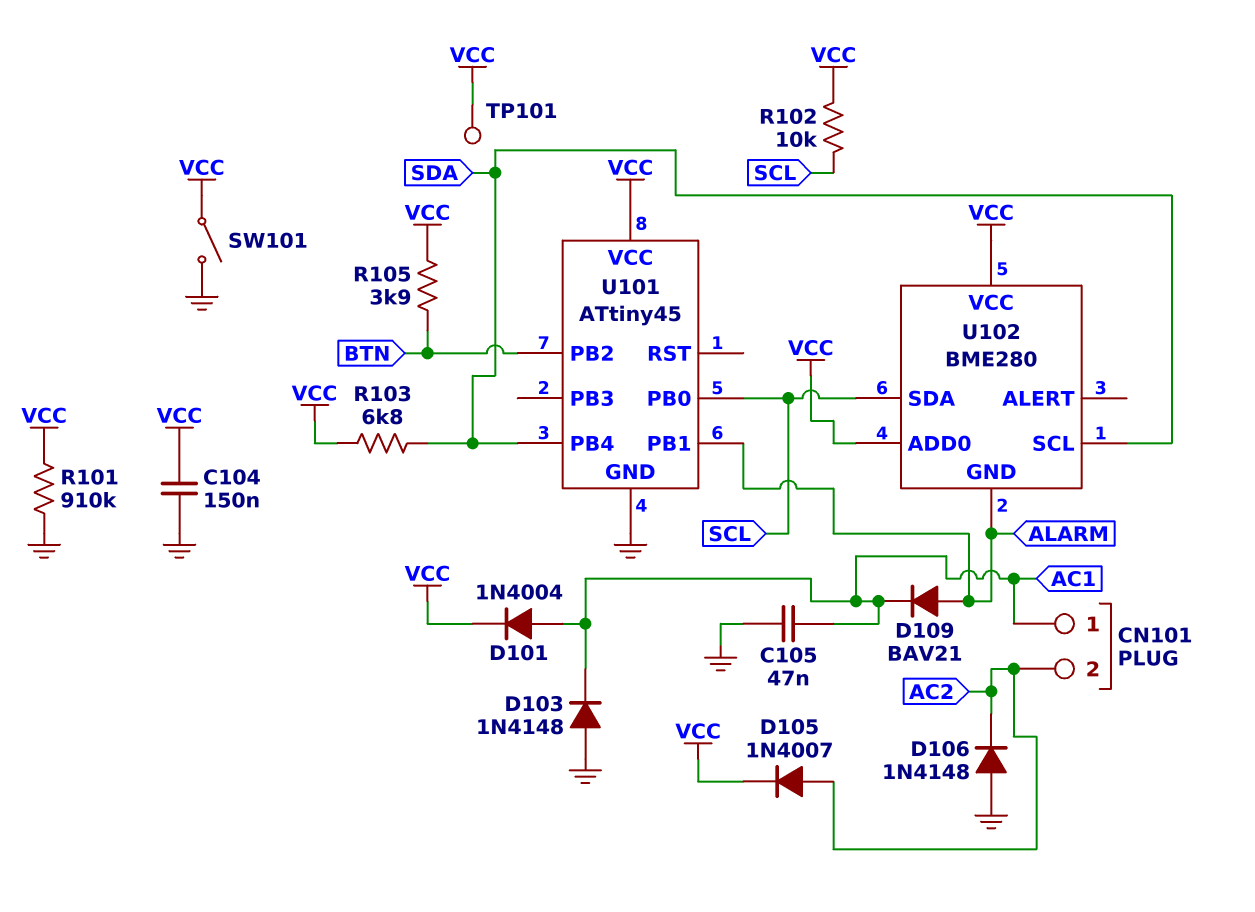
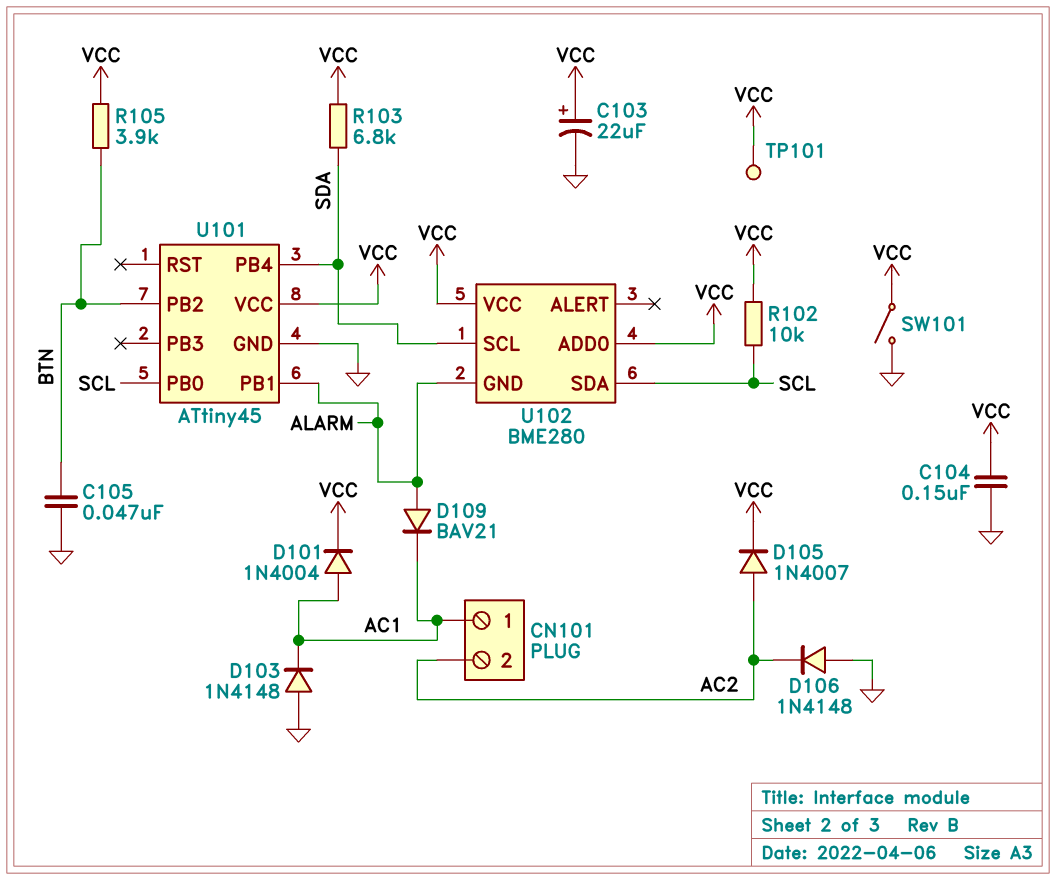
C103: none -> 22uF (plus VCC, minus GND)
C105: 47nF (AC1, GND) -> 47nF (BTN, GND)
R101: 910k (GND, VCC) -> none

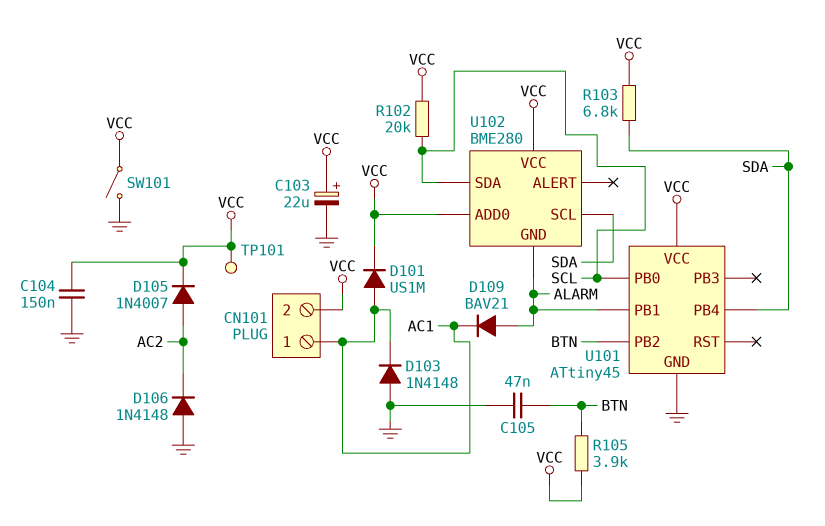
CN101 pin 2: AC2 -> VCC
D101: diode 1N4004 (A AC1, K VCC) -> diode US1M (A AC1, K VCC)
R102: 10k (SCL, VCC) -> 20k (SCL, VCC)

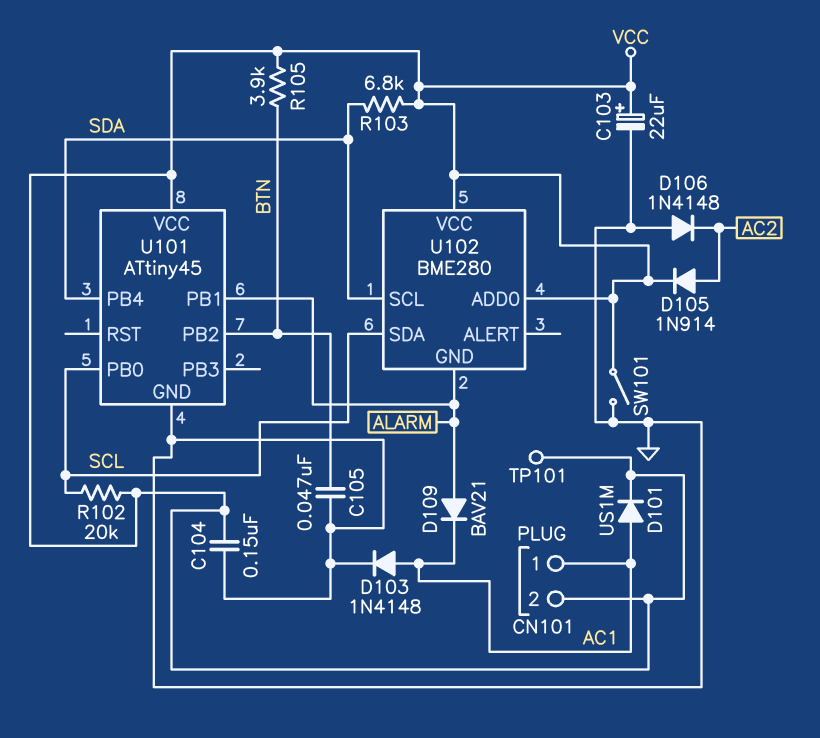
D103: diode 1N4148 (A GND, K AC1) -> diode 1N4148 (A AC1, K GND)
D105: diode 1N4007 (A AC2, K VCC) -> diode 1N914 (A AC2, K VCC)

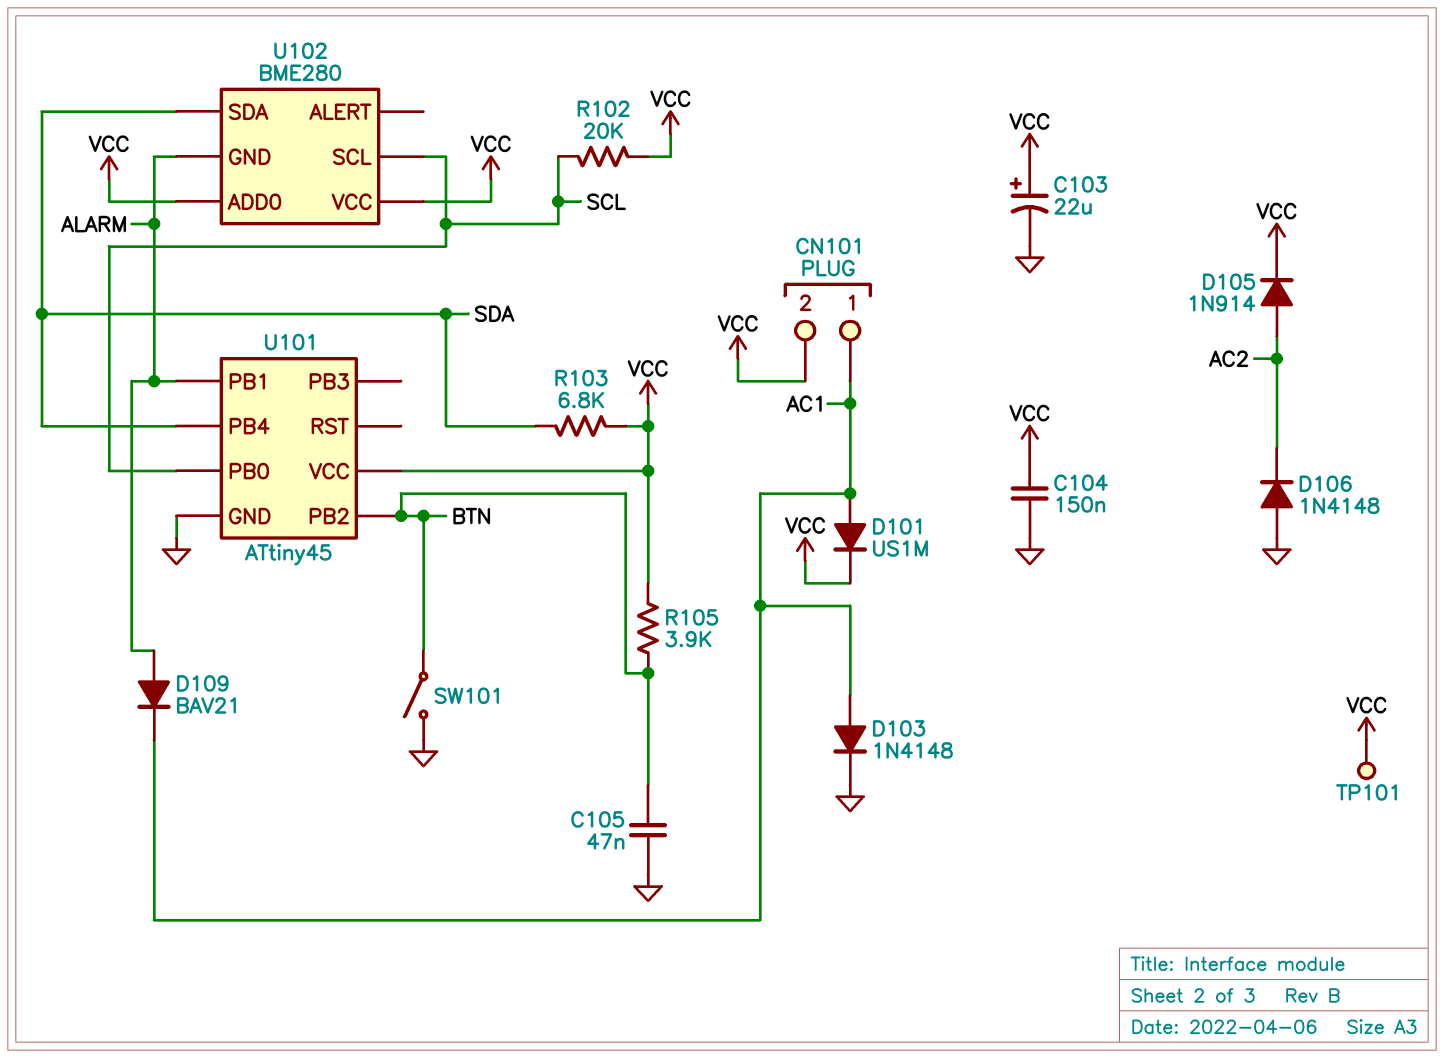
SW101: switch (GND, VCC) -> switch (BTN, GND)
U102 pin SCL: SDA -> SCL
U102 pin SDA: SCL -> SDA

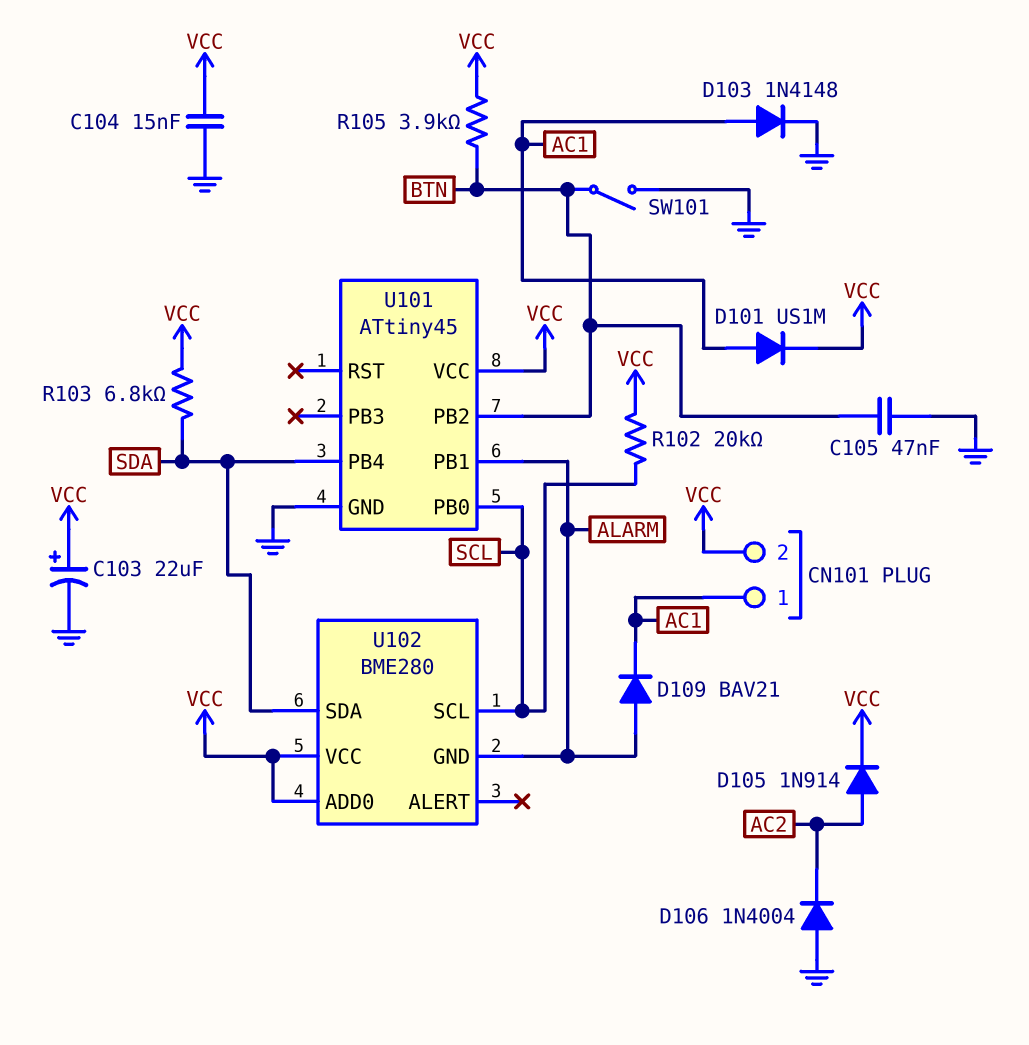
C104: 150nF (GND, VCC) -> 15nF (GND, VCC)
D106: diode 1N4148 (A GND, K AC2) -> diode 1N4004 (A GND, K AC2)
TP101: test point (VCC) -> none

